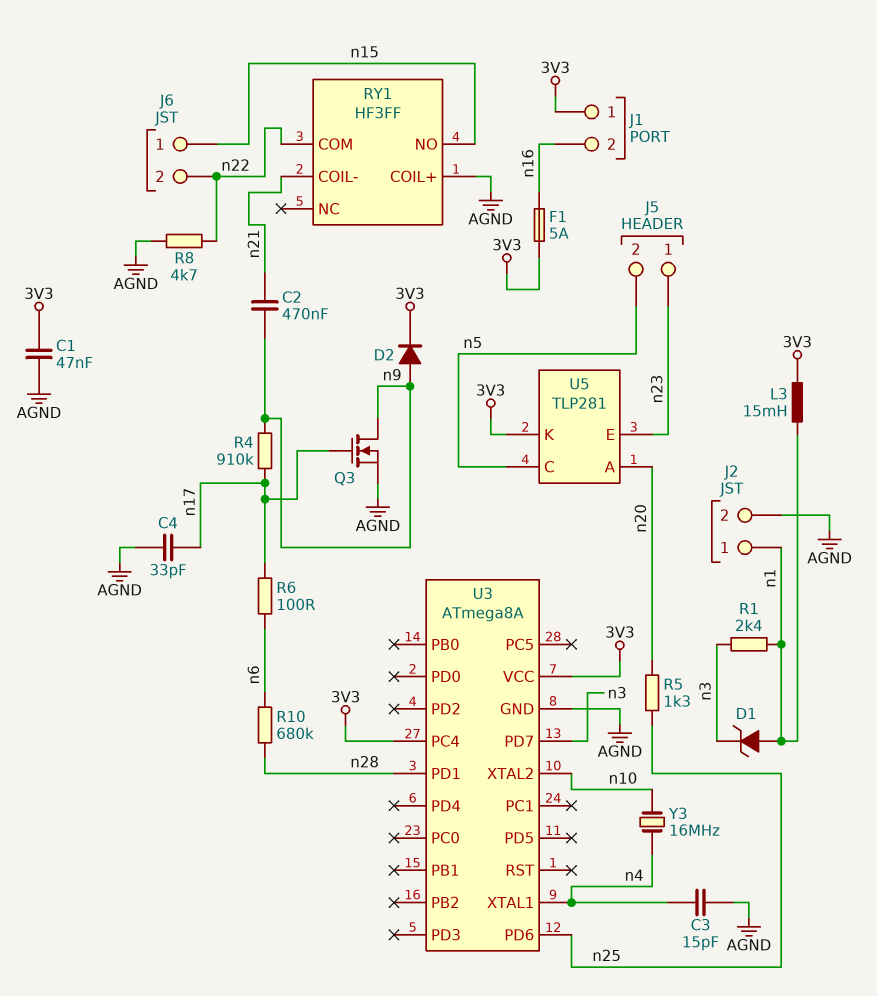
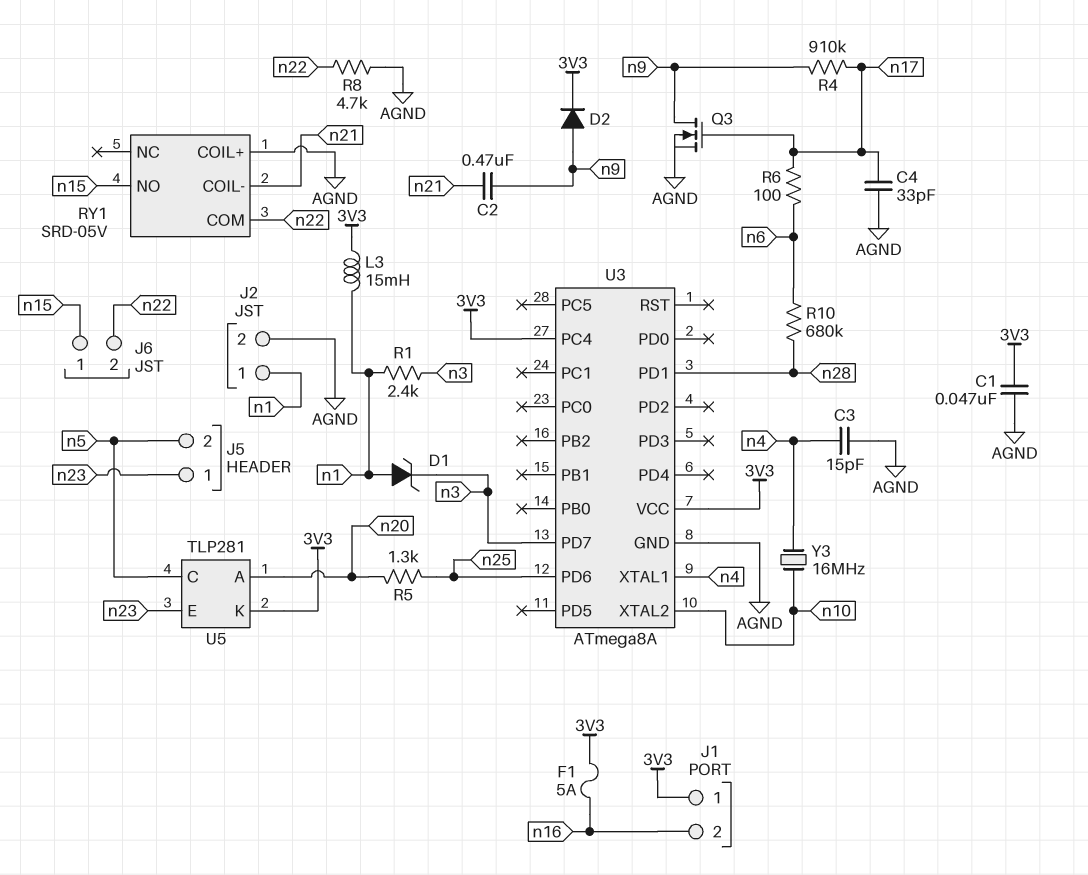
RY1: HF3FF -> SRD-05V

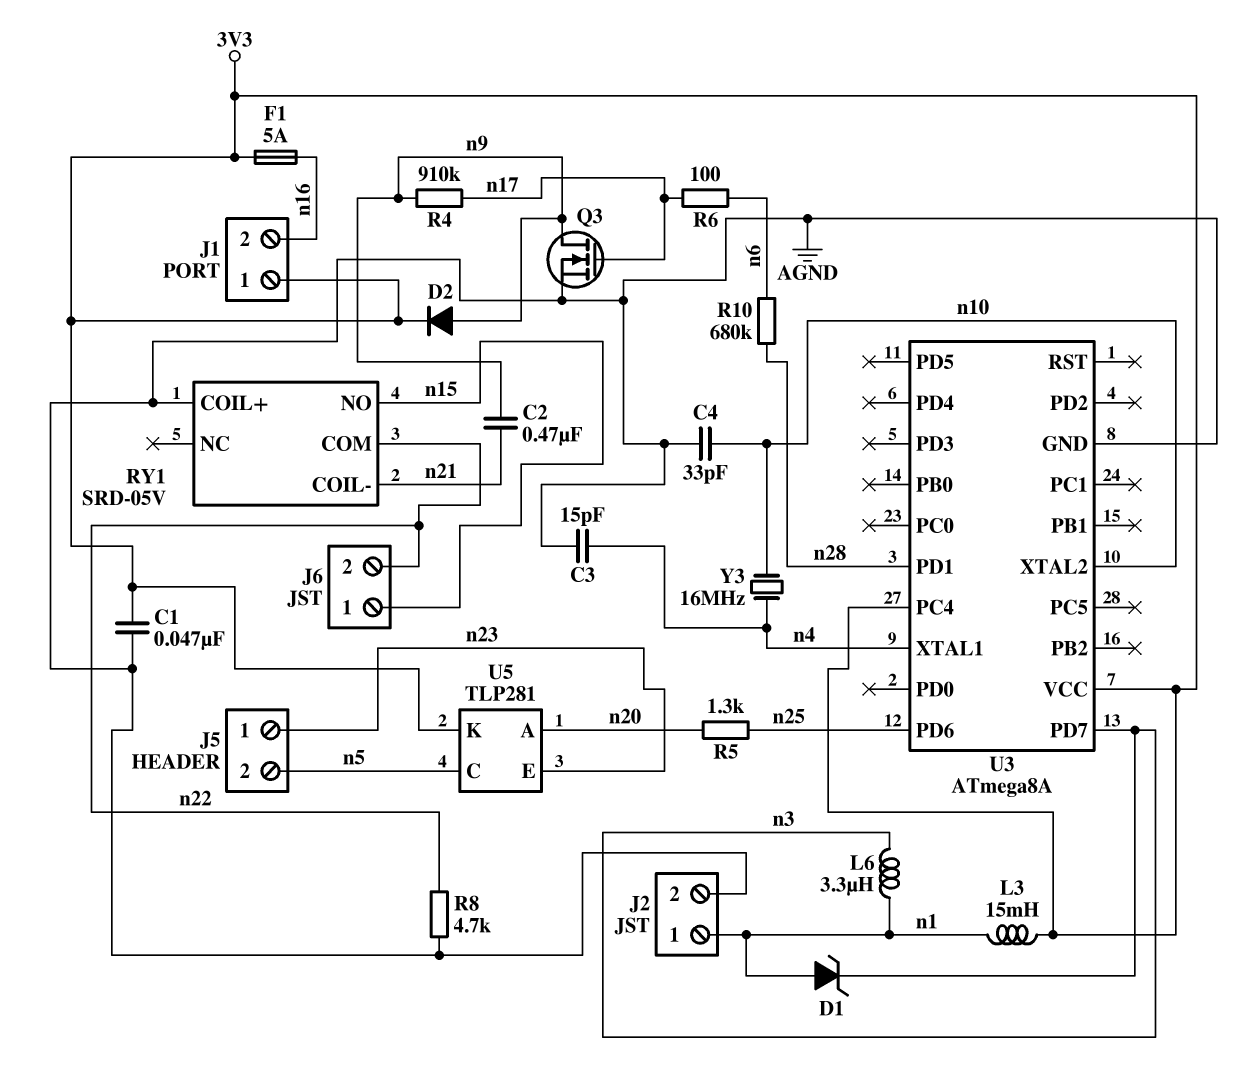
C4: 33pF (AGND, n17) -> 33pF (AGND, n10)
L6: none -> 3.3uH (n1, n3)
R1: 2.4k (n1, n3) -> none

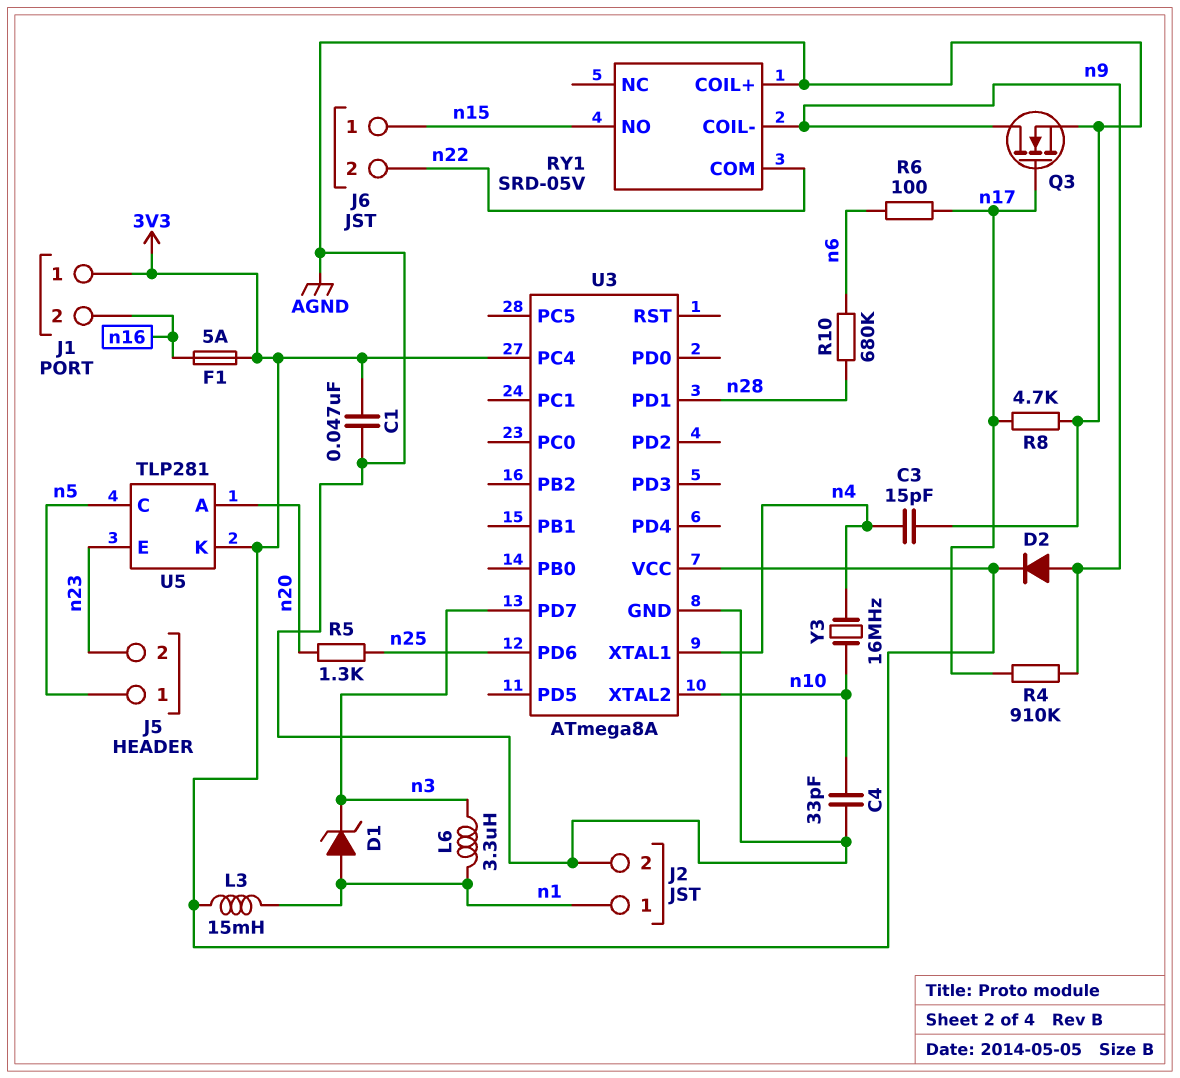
C2: 470nF (n9, n21) -> none
J5 pin 1: n23 -> n5
J5 pin 2: n5 -> n23
R8: 4.7k (AGND, n22) -> 4.7k (AGND, n17)
RY1 pin COIL-: n21 -> n9

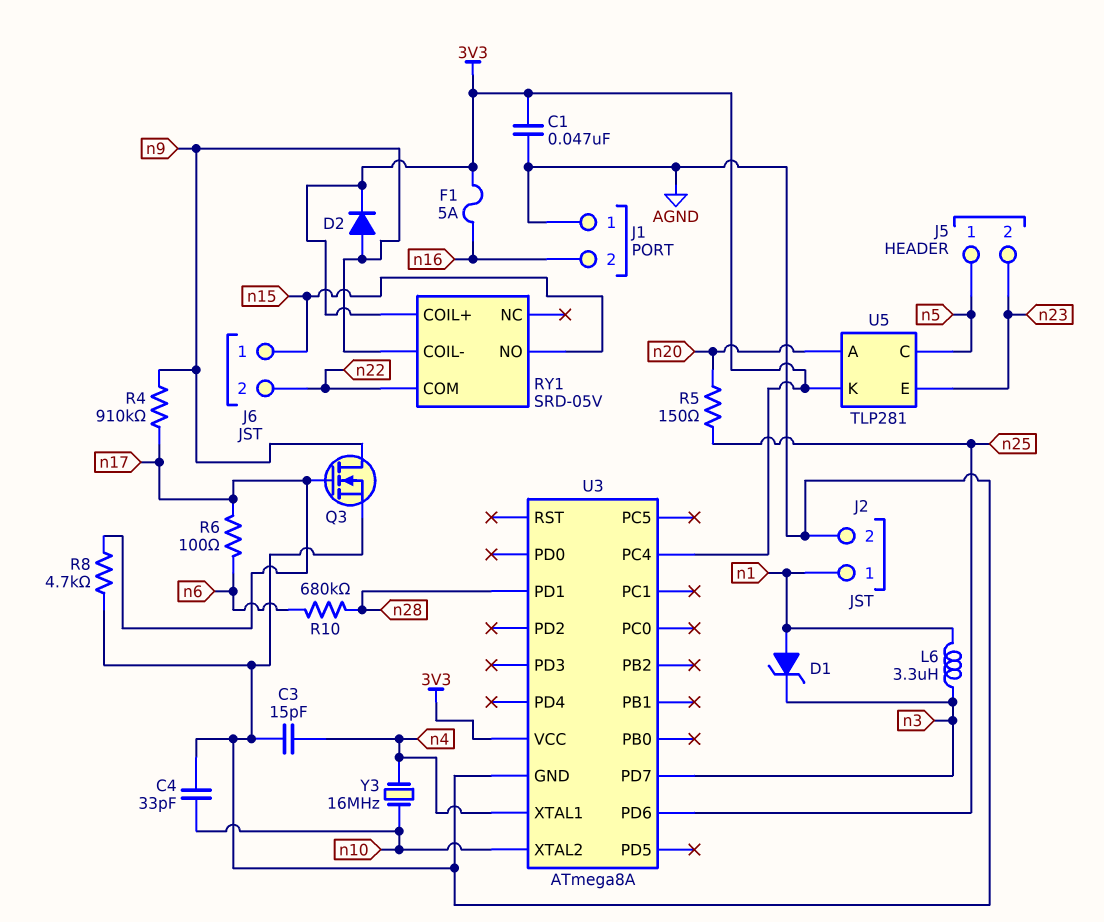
J1 pin 1: 3V3 -> AGND
L3: 15mH (3V3, n1) -> none
R5: 1.3k (n20, n25) -> 150 (n20, n25)
RY1 pin COIL+: AGND -> 3V3

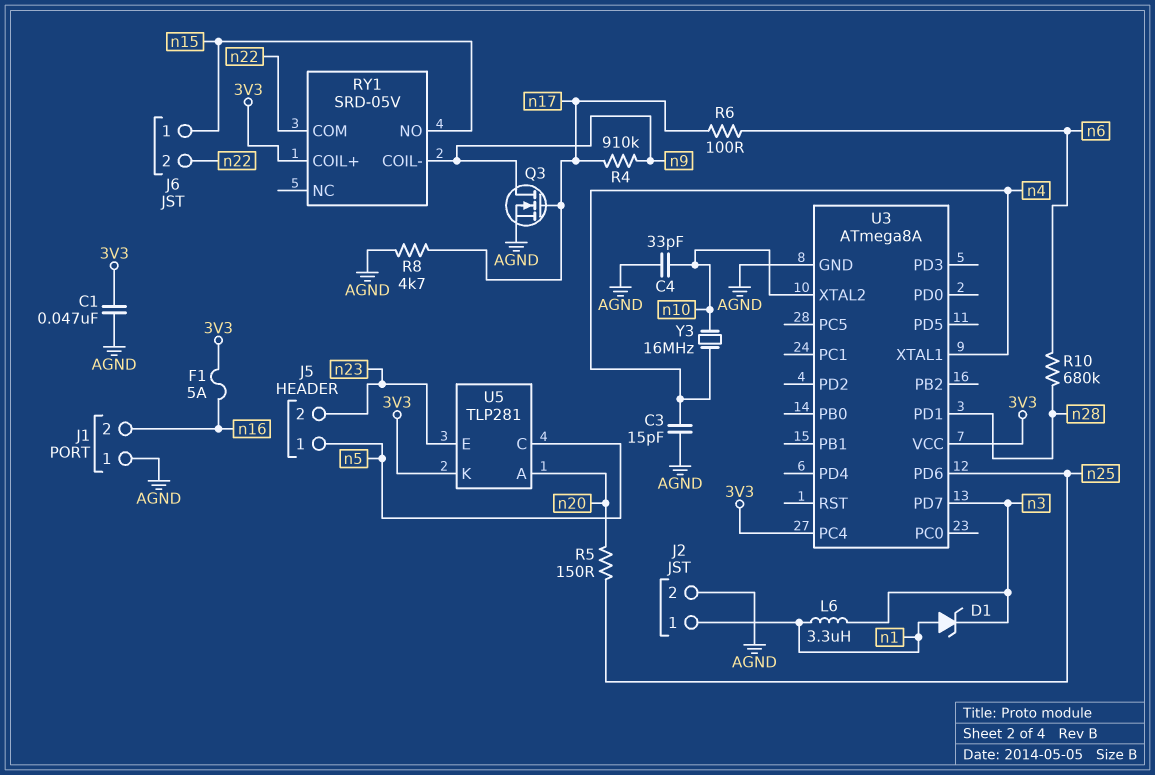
D2: diode (A n9, K 3V3) -> none

